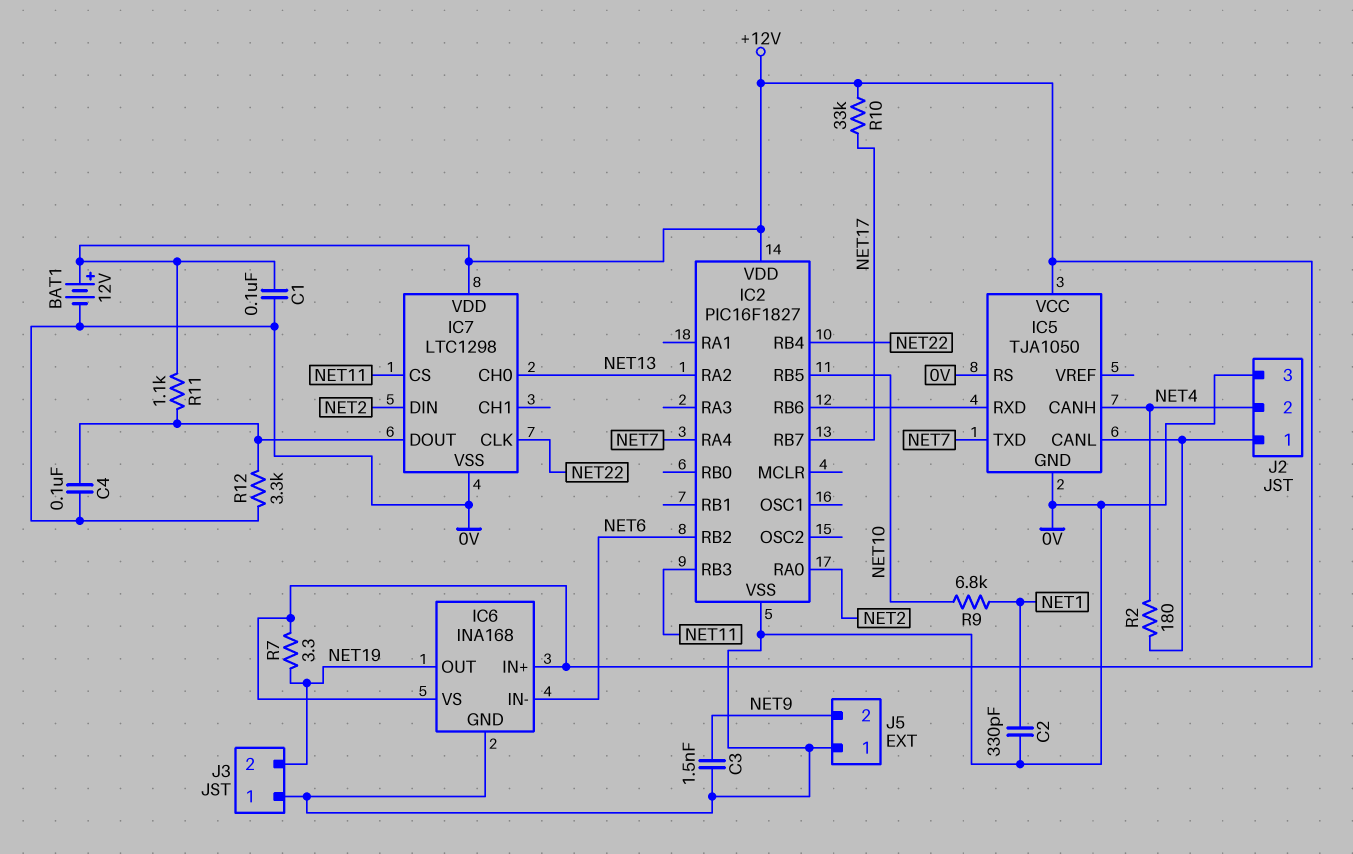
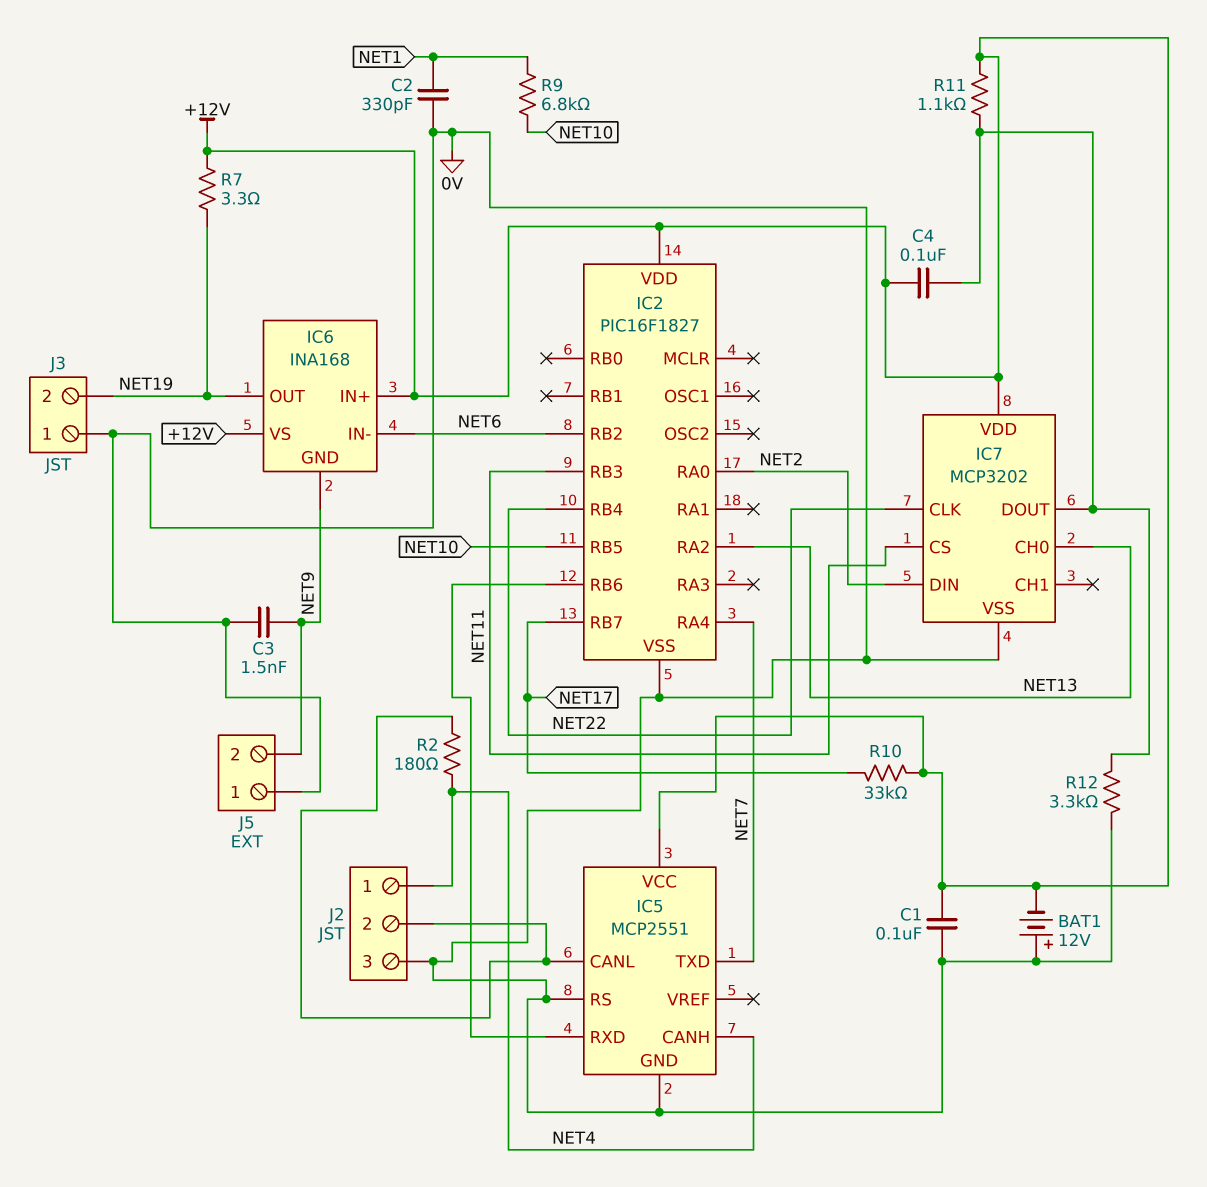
BAT1: 12V (plus +12V, minus 0V) -> 12V (plus 0V, minus +12V)
C4: 100nF (0V, IC7/DOUT) -> 100nF (+12V, IC7/DOUT)
IC5: TJA1050 -> MCP2551
IC6 pin GND: 0V -> NET9
IC7: LTC1298 -> MCP3202
J2 pin 1: IC5/CANL -> NET4
J2 pin 2: NET4 -> IC5/CANL

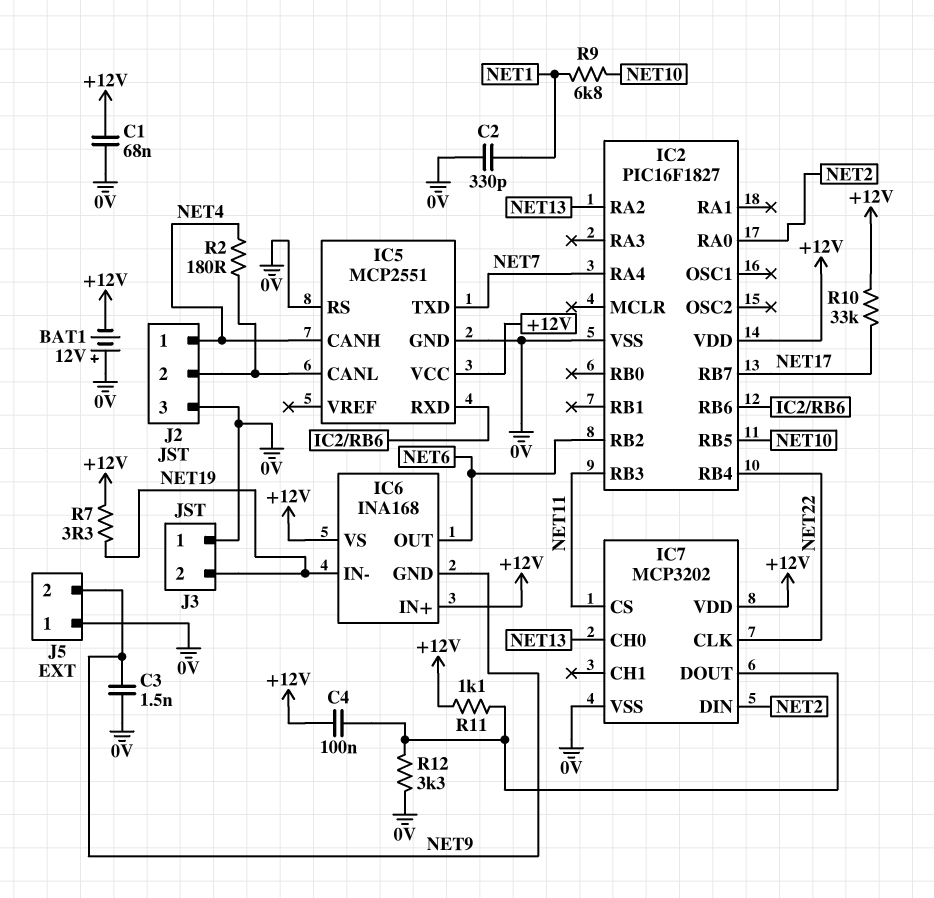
C1: 100nF (+12V, 0V) -> 68nF (+12V, 0V)
IC6 pin IN-: NET6 -> NET19
IC6 pin OUT: NET19 -> NET6

